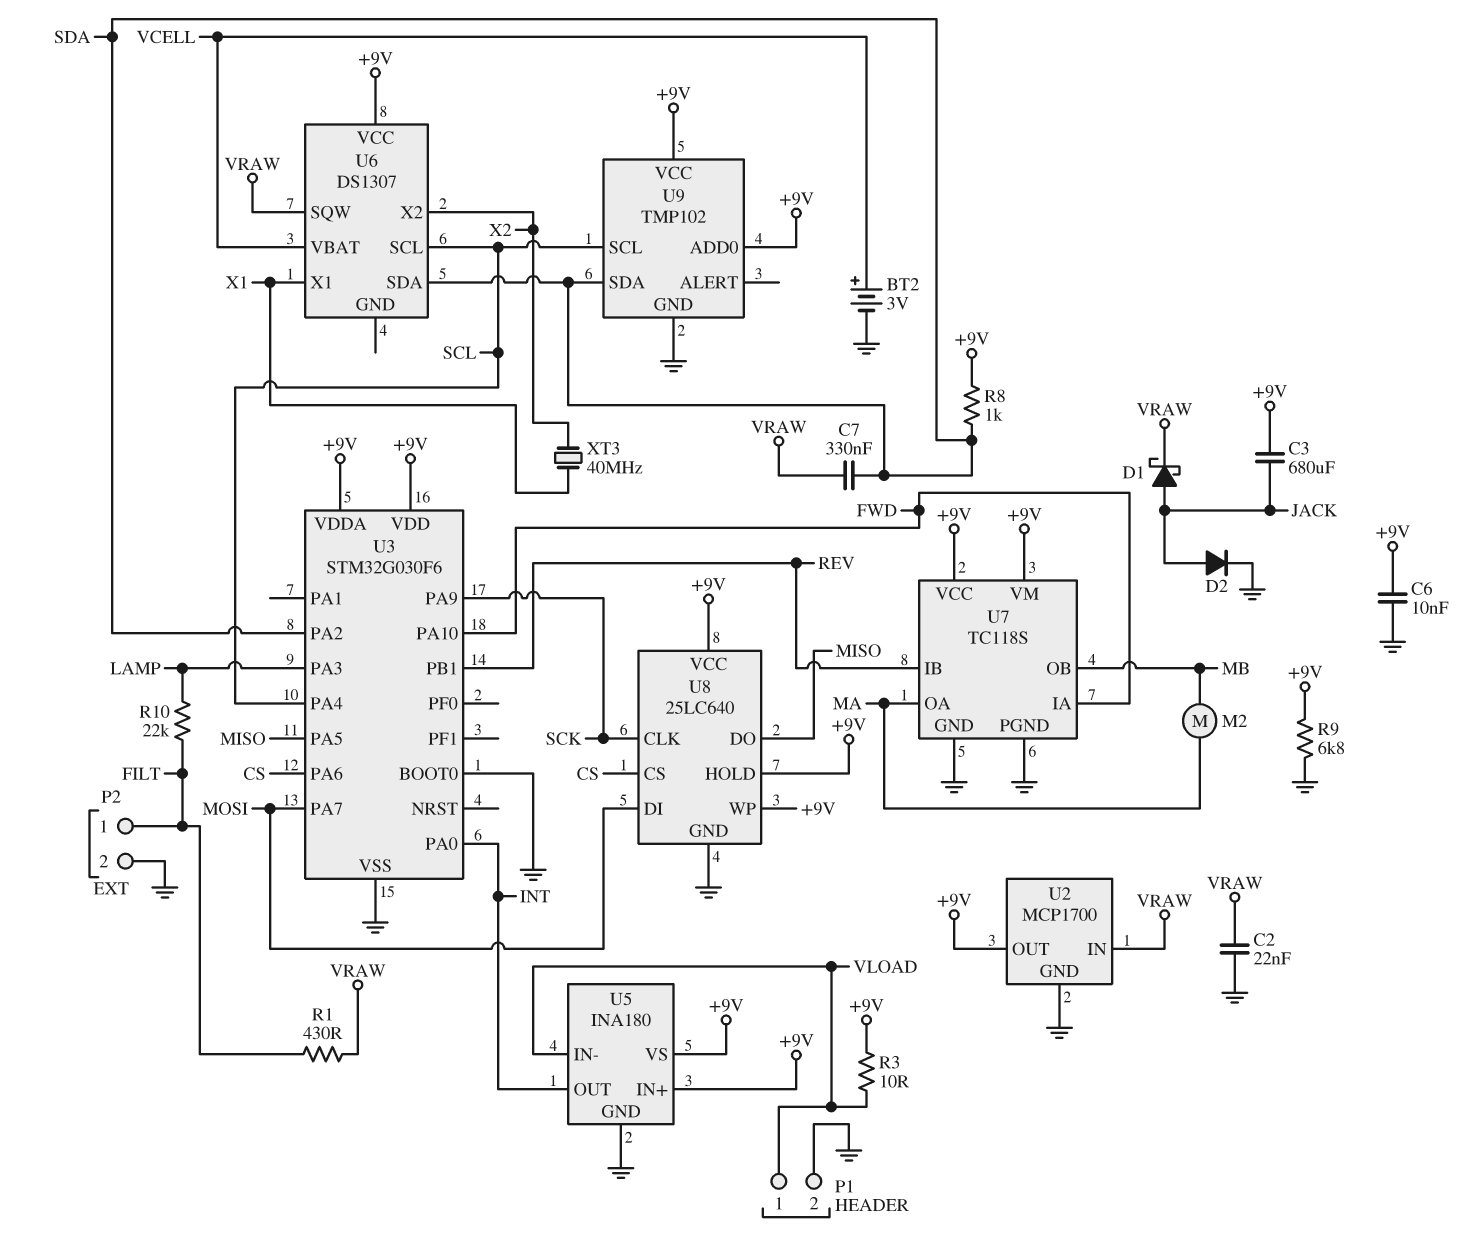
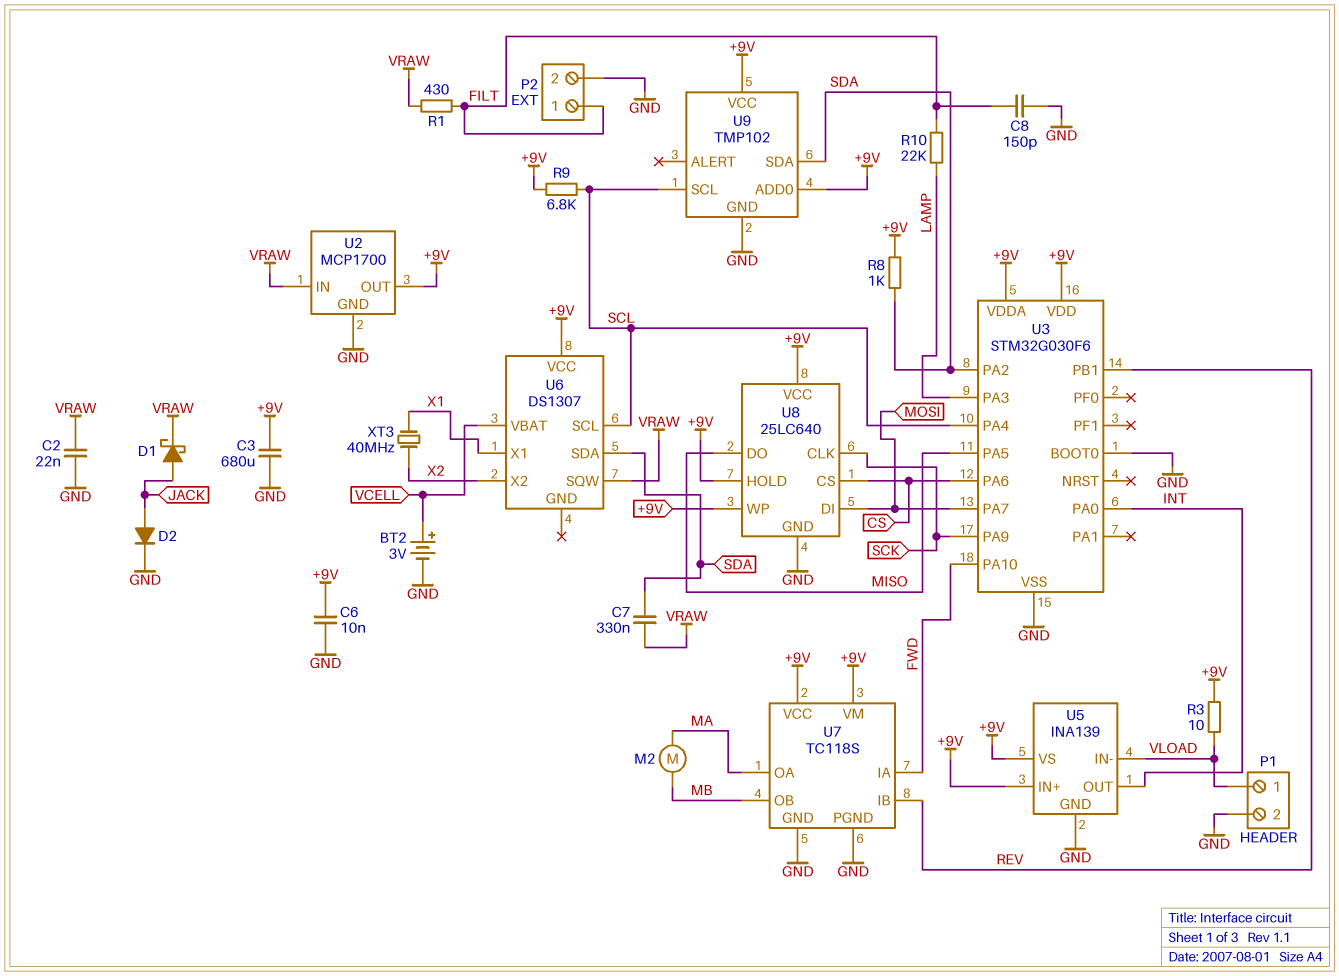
C3: 680uF (+9V, JACK) -> 680uF (+9V, GND)
C8: none -> 150pF (FILT, GND)
R9: 6.8k (+9V, GND) -> 6.8k (+9V, SCL)
U5: INA180 -> INA139

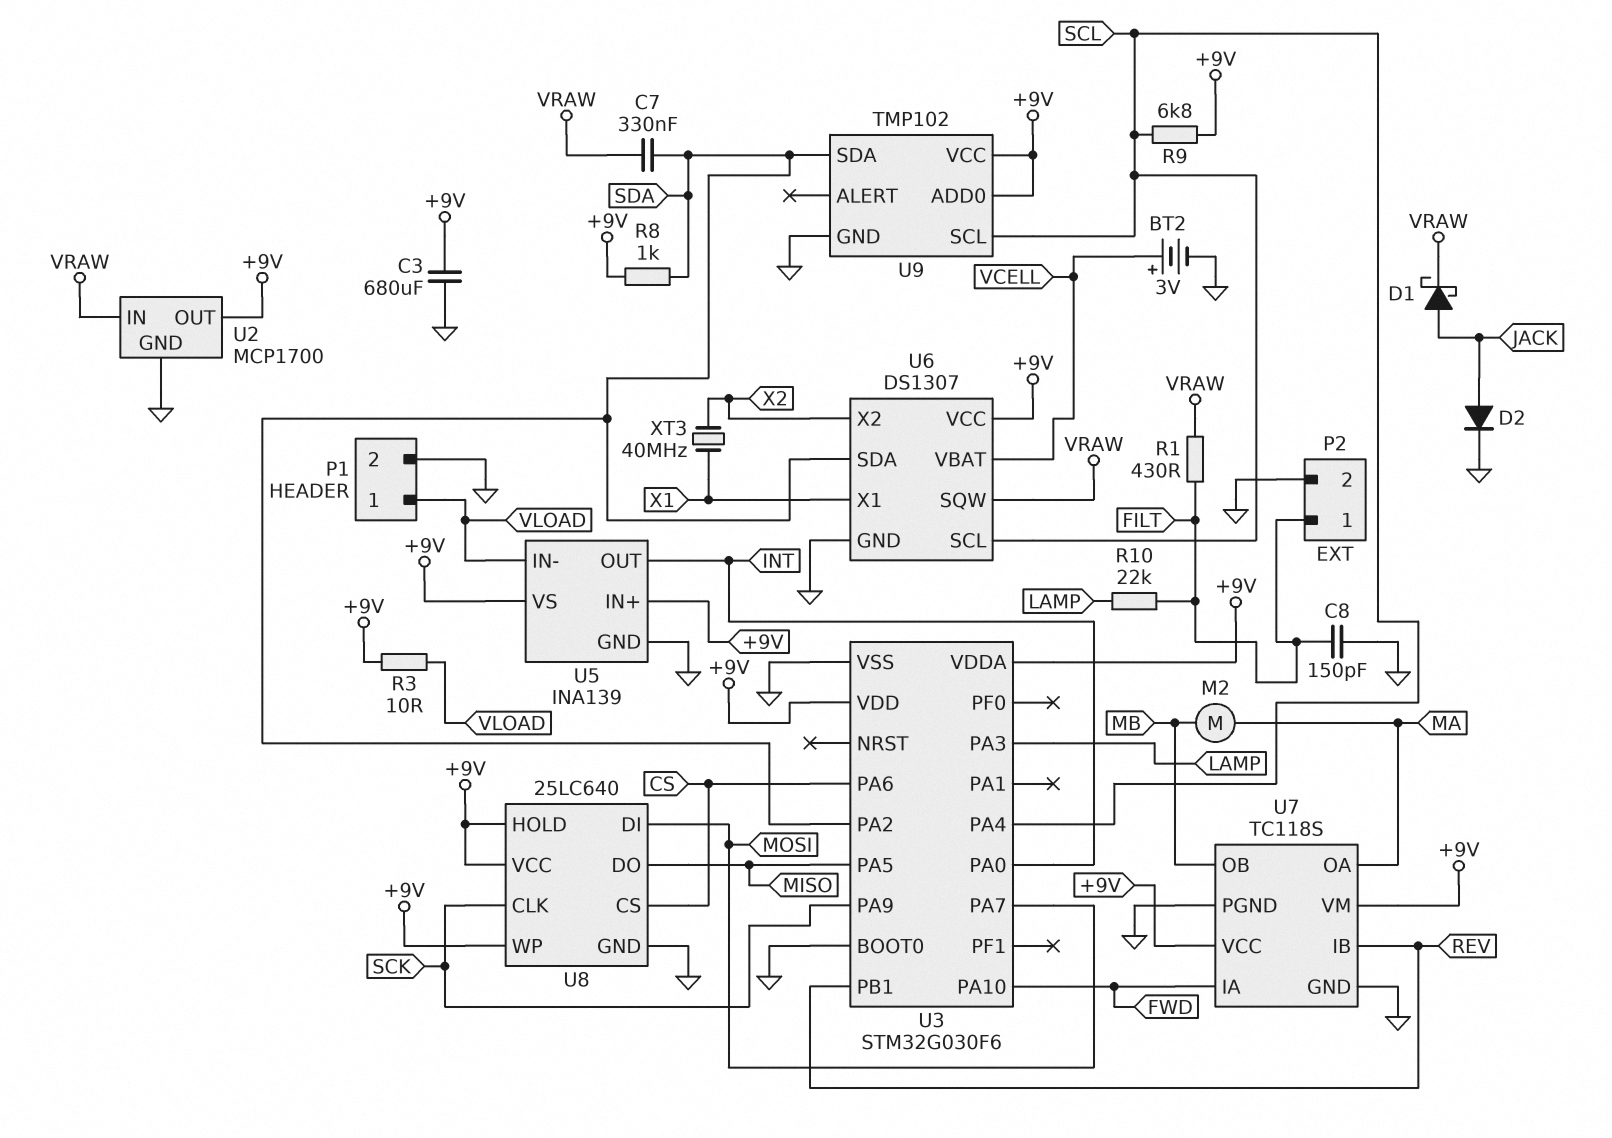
C2: 22nF (GND, VRAW) -> none
C6: 10nF (+9V, GND) -> none
U6 pin GND: none -> GND

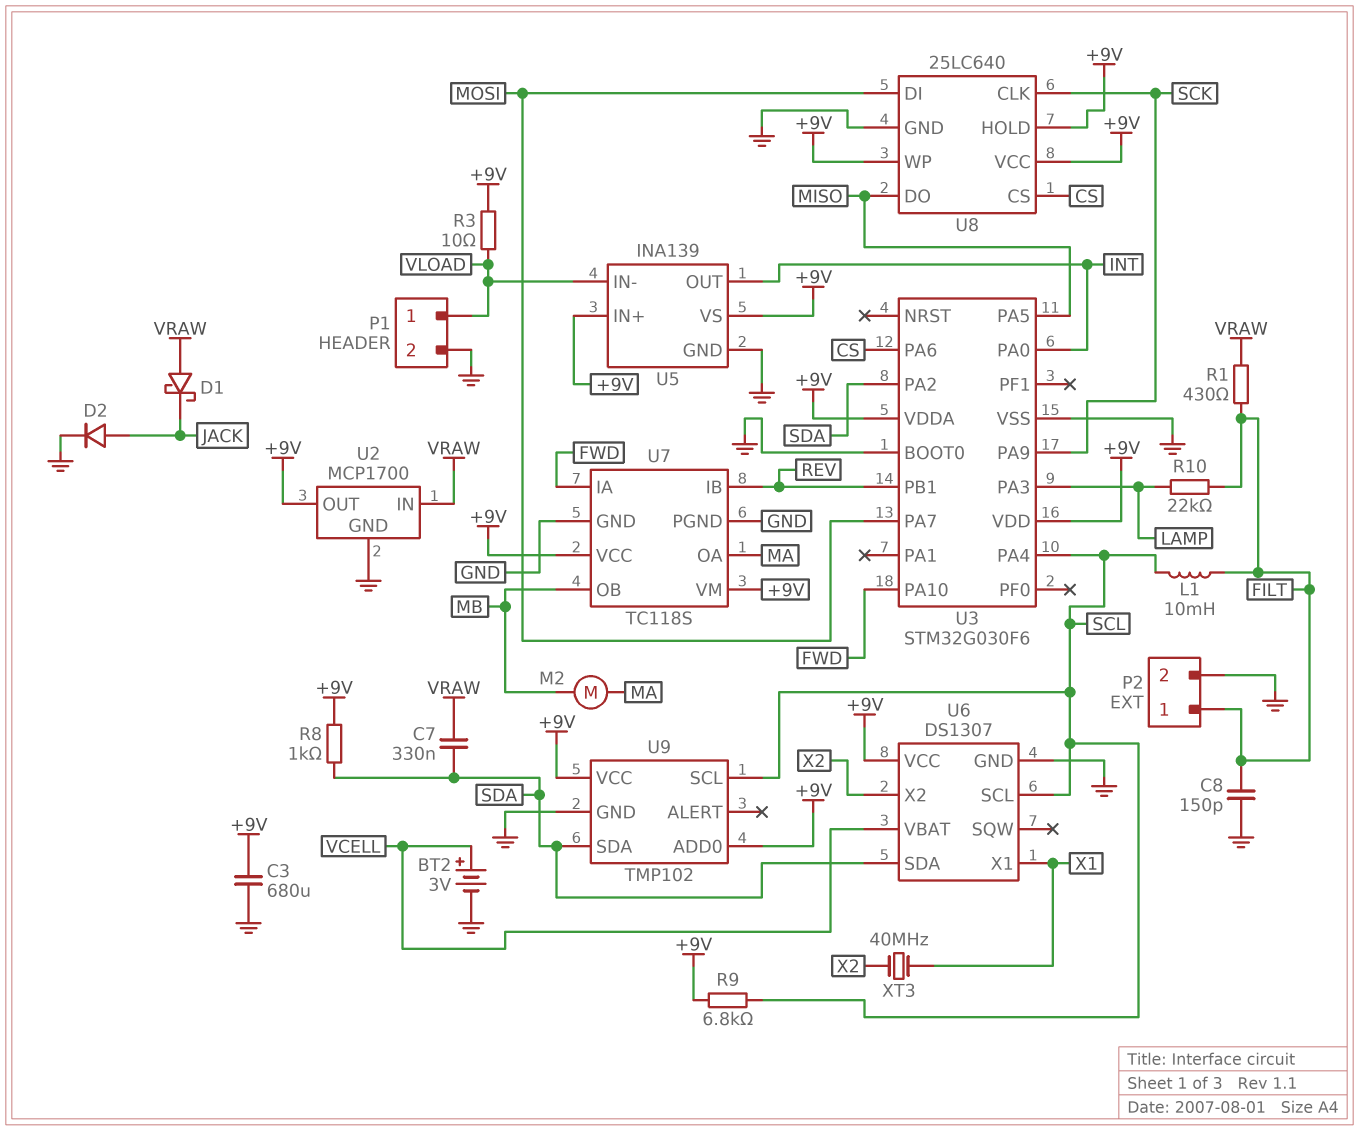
D1: schottky (A JACK, K VRAW) -> schottky (A VRAW, K JACK)
L1: none -> 10mH (FILT, SCL)
U6 pin SQW: VRAW -> none

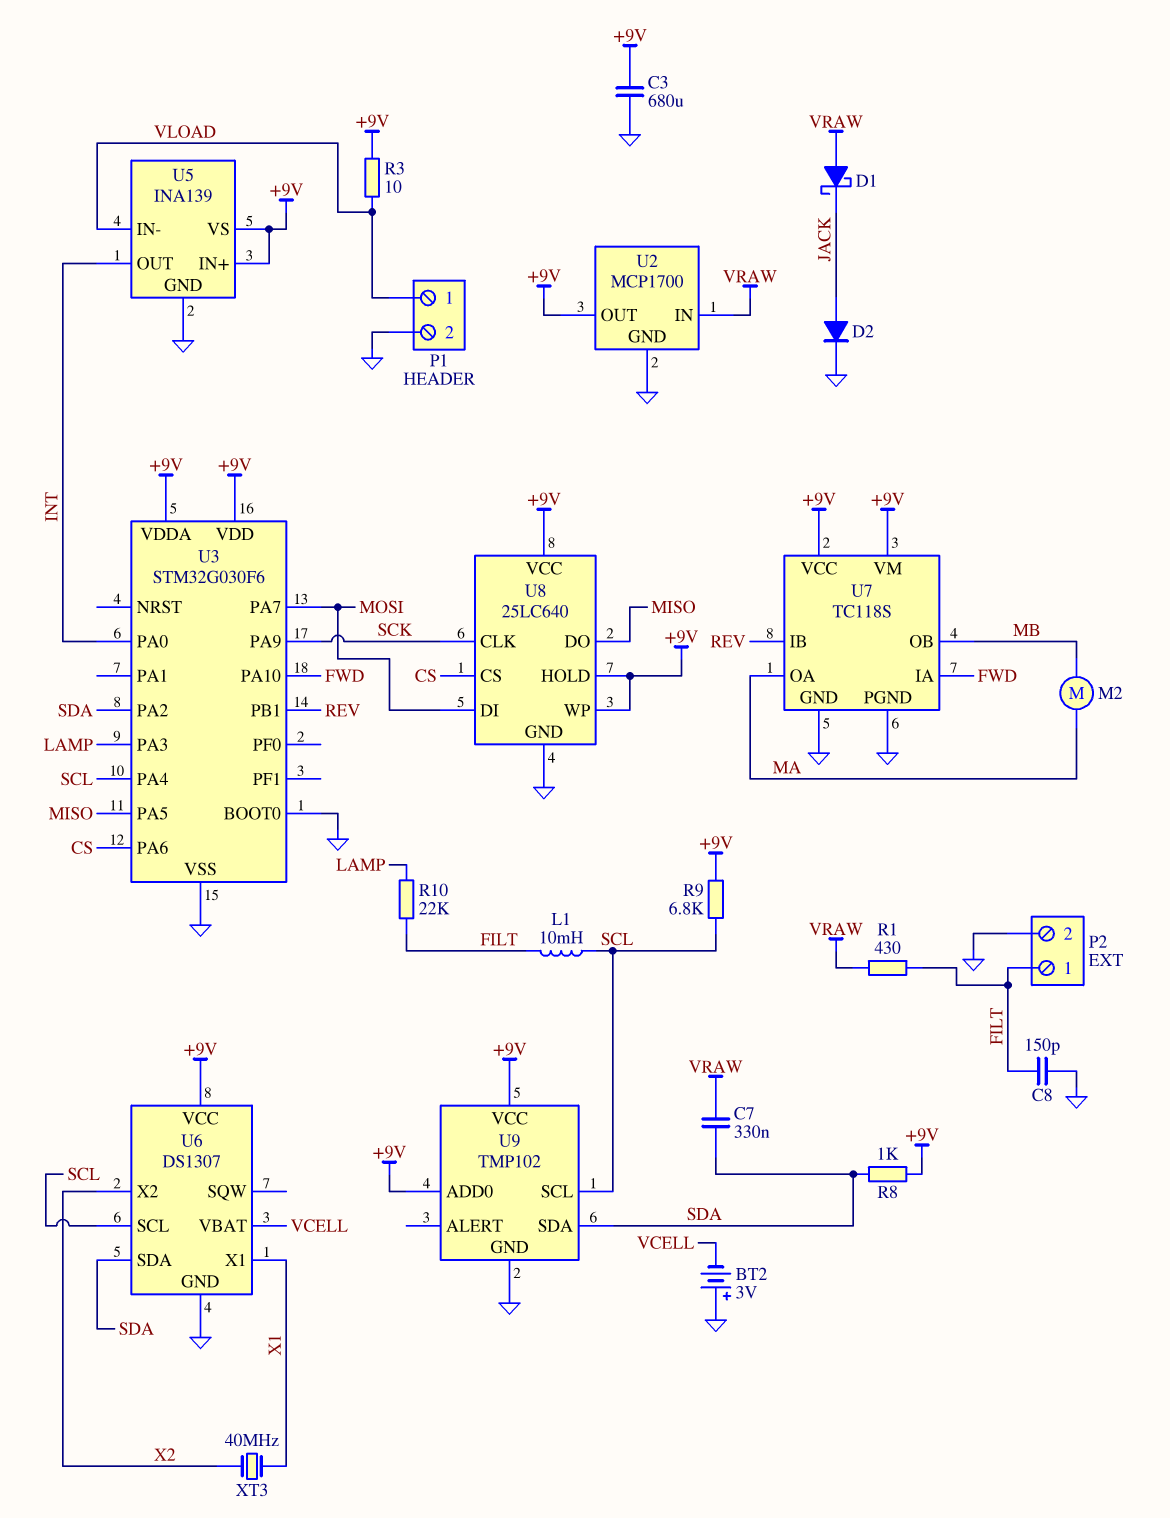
BT2: 3V (plus VCELL, minus GND) -> 3V (plus GND, minus VCELL)

